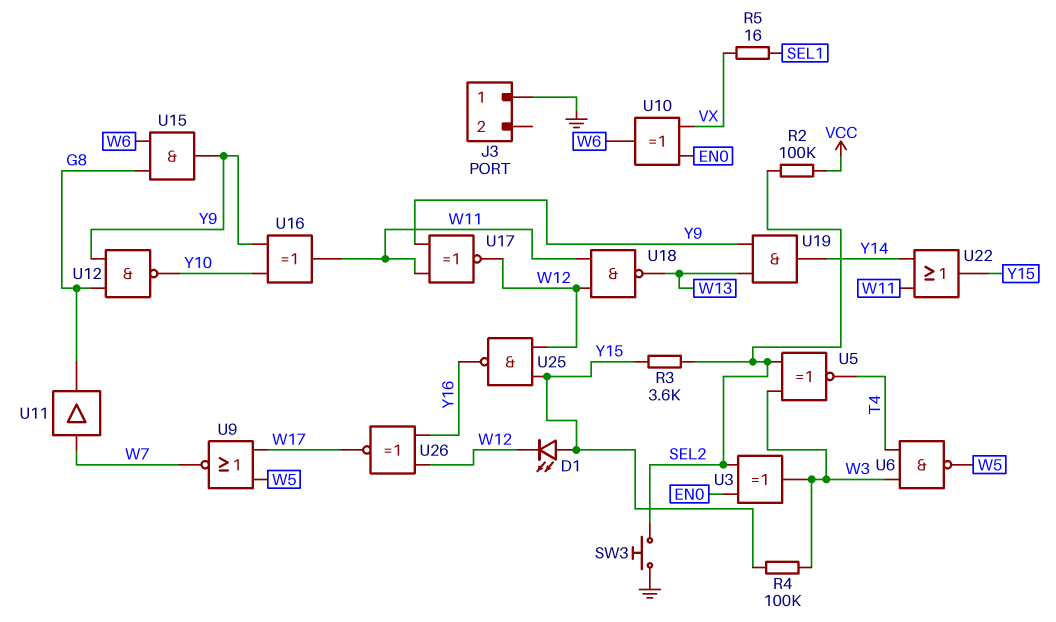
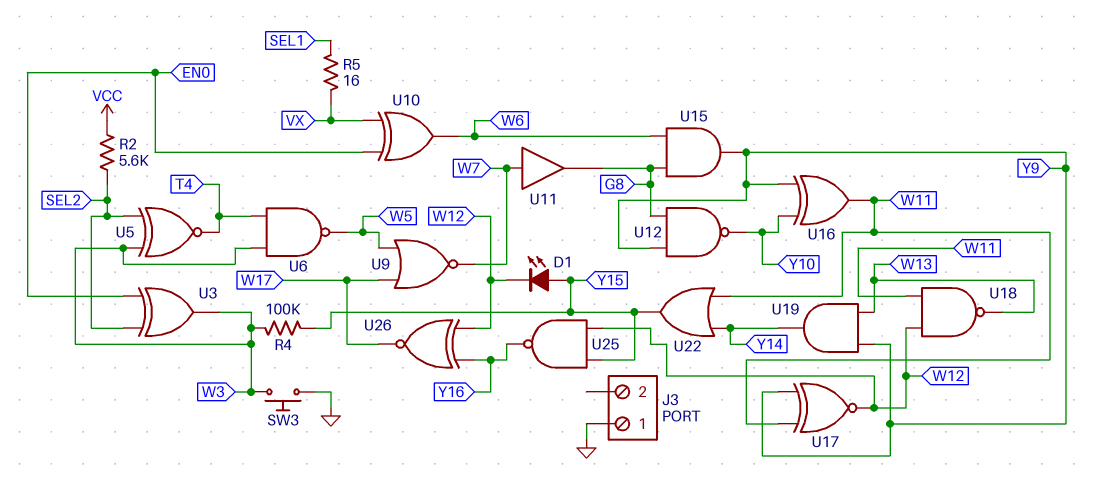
R2: 100k (SEL2, VCC) -> 5.6k (SEL2, VCC)
R3: 3.6k (SEL2, Y15) -> none
SW3: button (GND, SEL2) -> button (GND, W3)

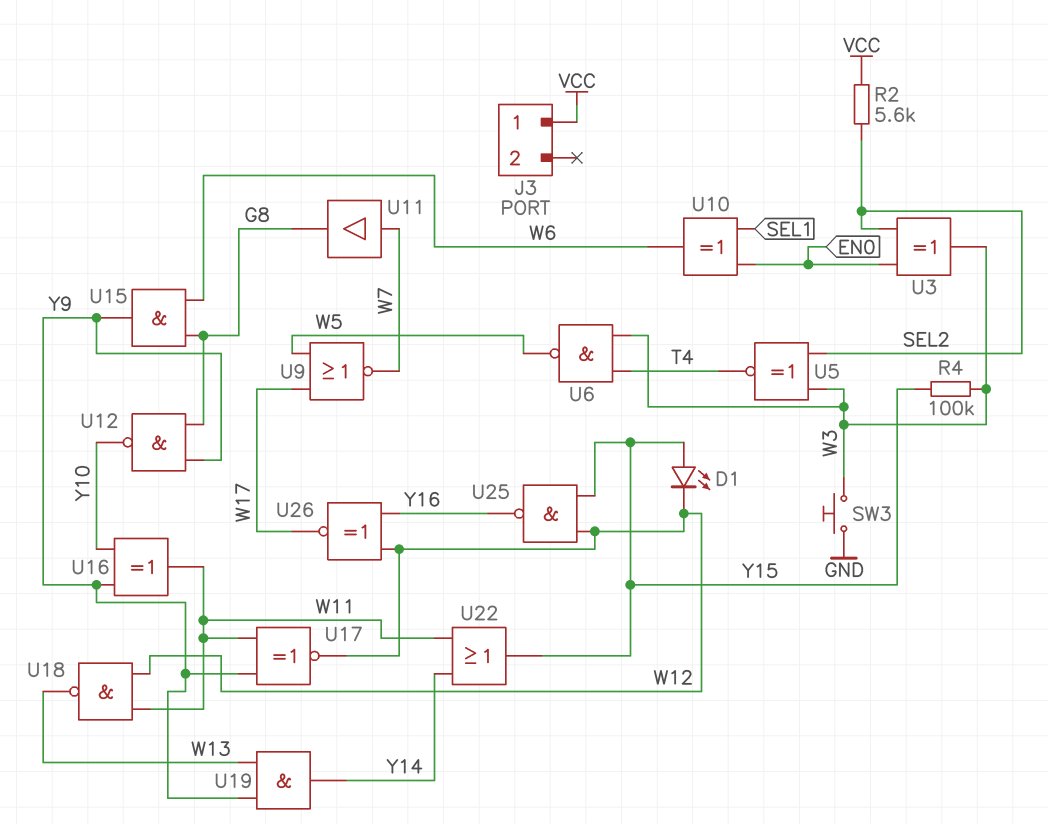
J3 pin 1: GND -> VCC
R5: 16 (SEL1, VX) -> none
U10: XOR (in EN0, in VX, out W6) -> XOR (in EN0, in SEL1, out W6)

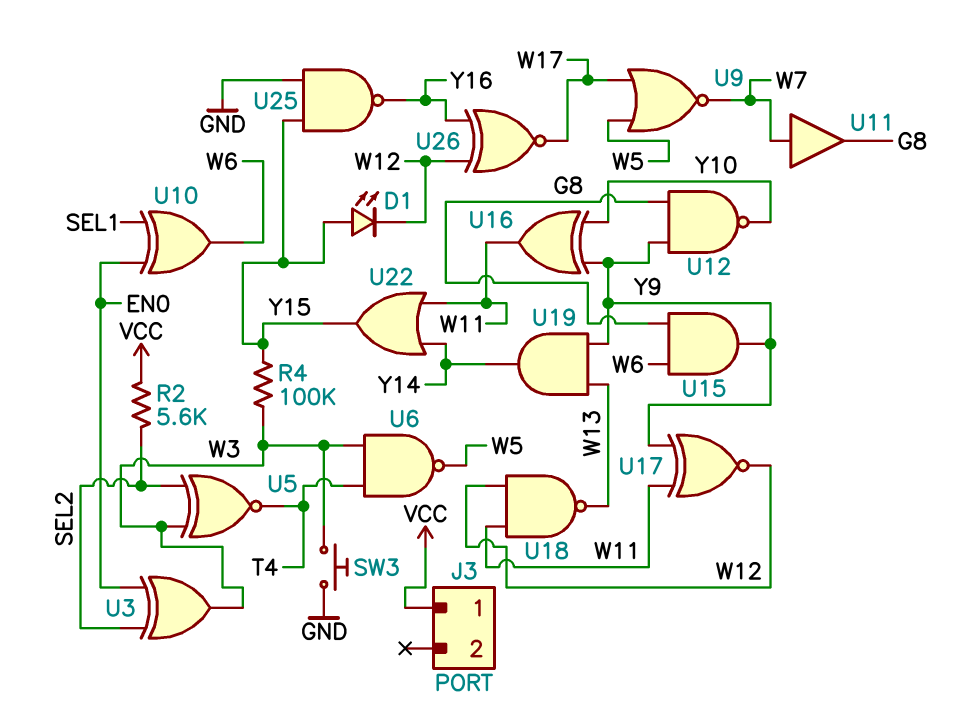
U25: NAND (in W12, in Y15, out Y16) -> NAND (in GND, in Y15, out Y16)

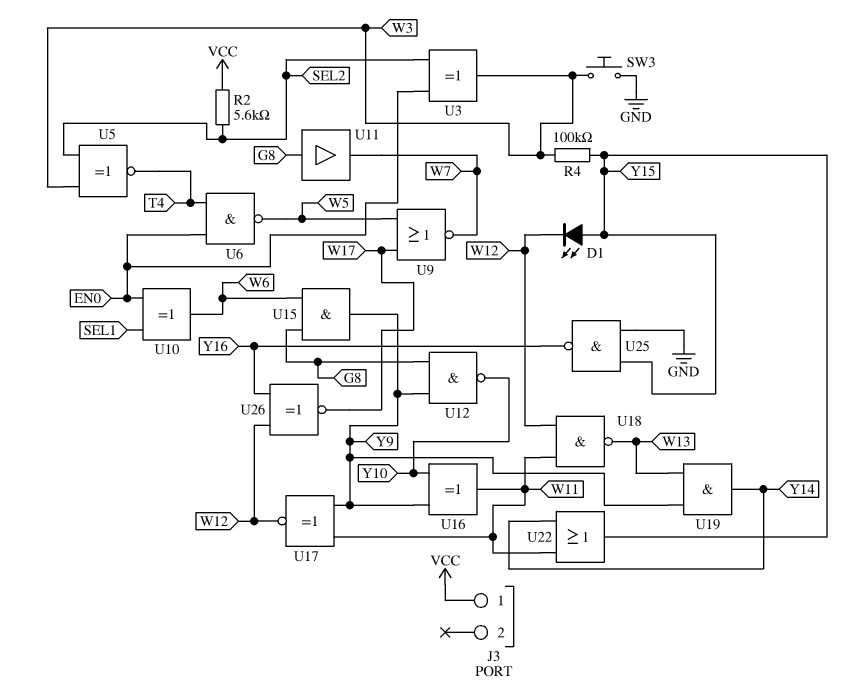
U6: NAND (in T4, in W3, out W5) -> NAND (in EN0, in T4, out W5)
U11: buffer (in W7, out G8) -> buffer (in G8, out W7)

